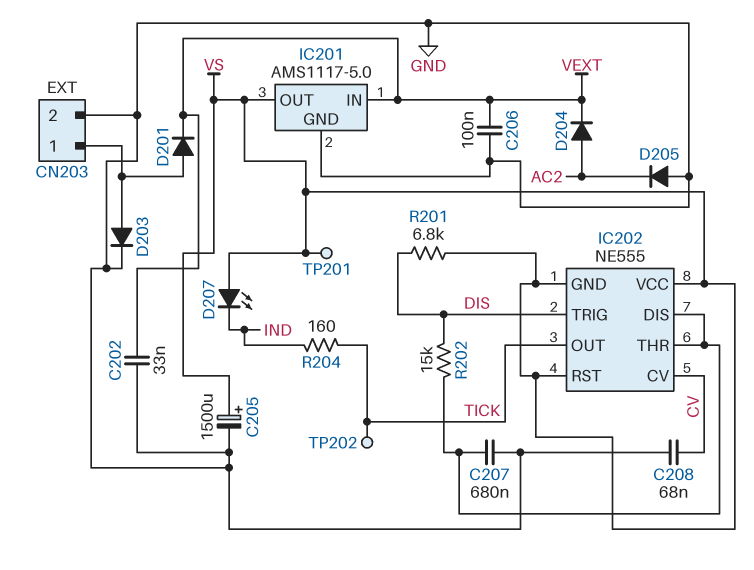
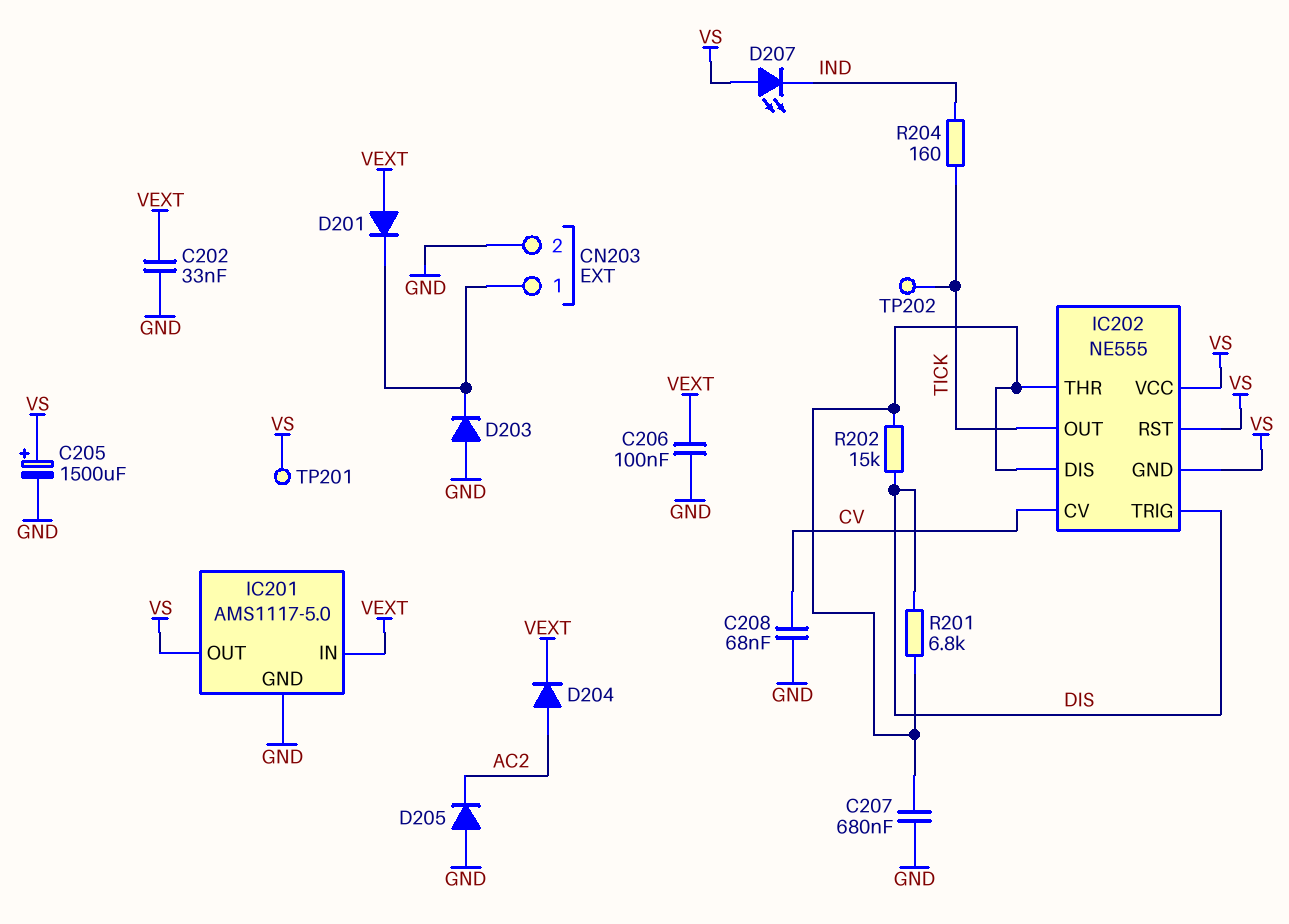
D201: diode (A CN203/1, K VEXT) -> diode (A VEXT, K CN203/1)
D203: diode (A CN203/1, K GND) -> diode (A GND, K CN203/1)
R201: 6.8k (DIS, VS) -> 6.8k (DIS, IC202/DIS)

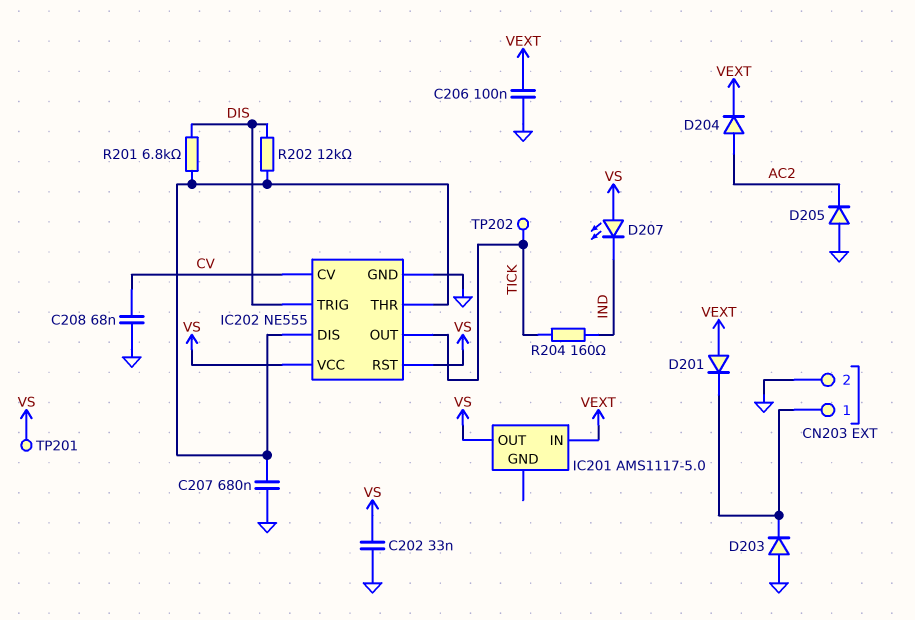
C202: 33nF (GND, VEXT) -> 33nF (GND, VS)
C205: 1500uF (plus VS, minus GND) -> none
IC201 pin GND: GND -> none
IC202 pin GND: VS -> GND
R202: 15k (DIS, IC202/DIS) -> 12k (DIS, IC202/DIS)

